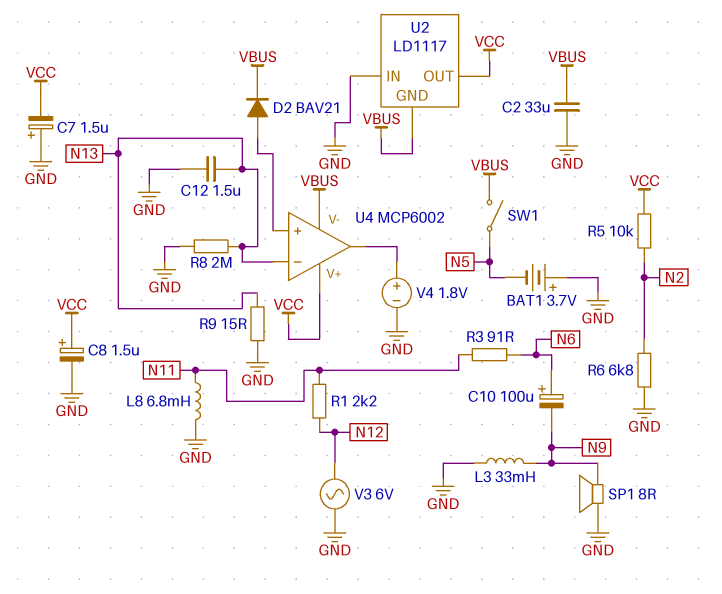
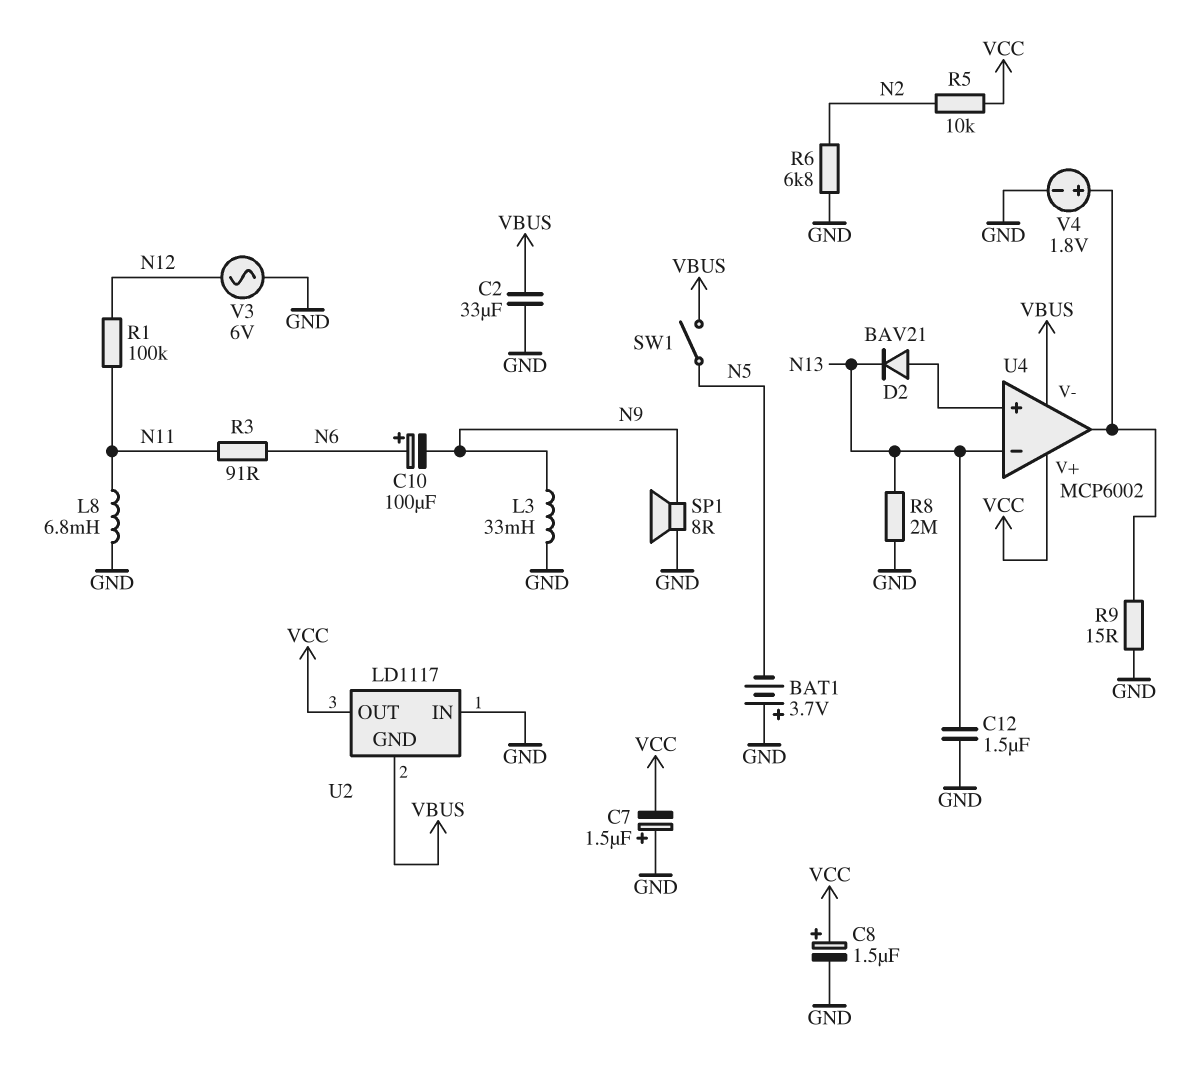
D2: diode BAV21 (A U4/in+, K VBUS) -> diode BAV21 (A U4/in+, K N13)
R1: 2.2k (N11, N12) -> 100k (N11, N12)
R9: 15 (GND, N13) -> 15 (GND, U4/out)

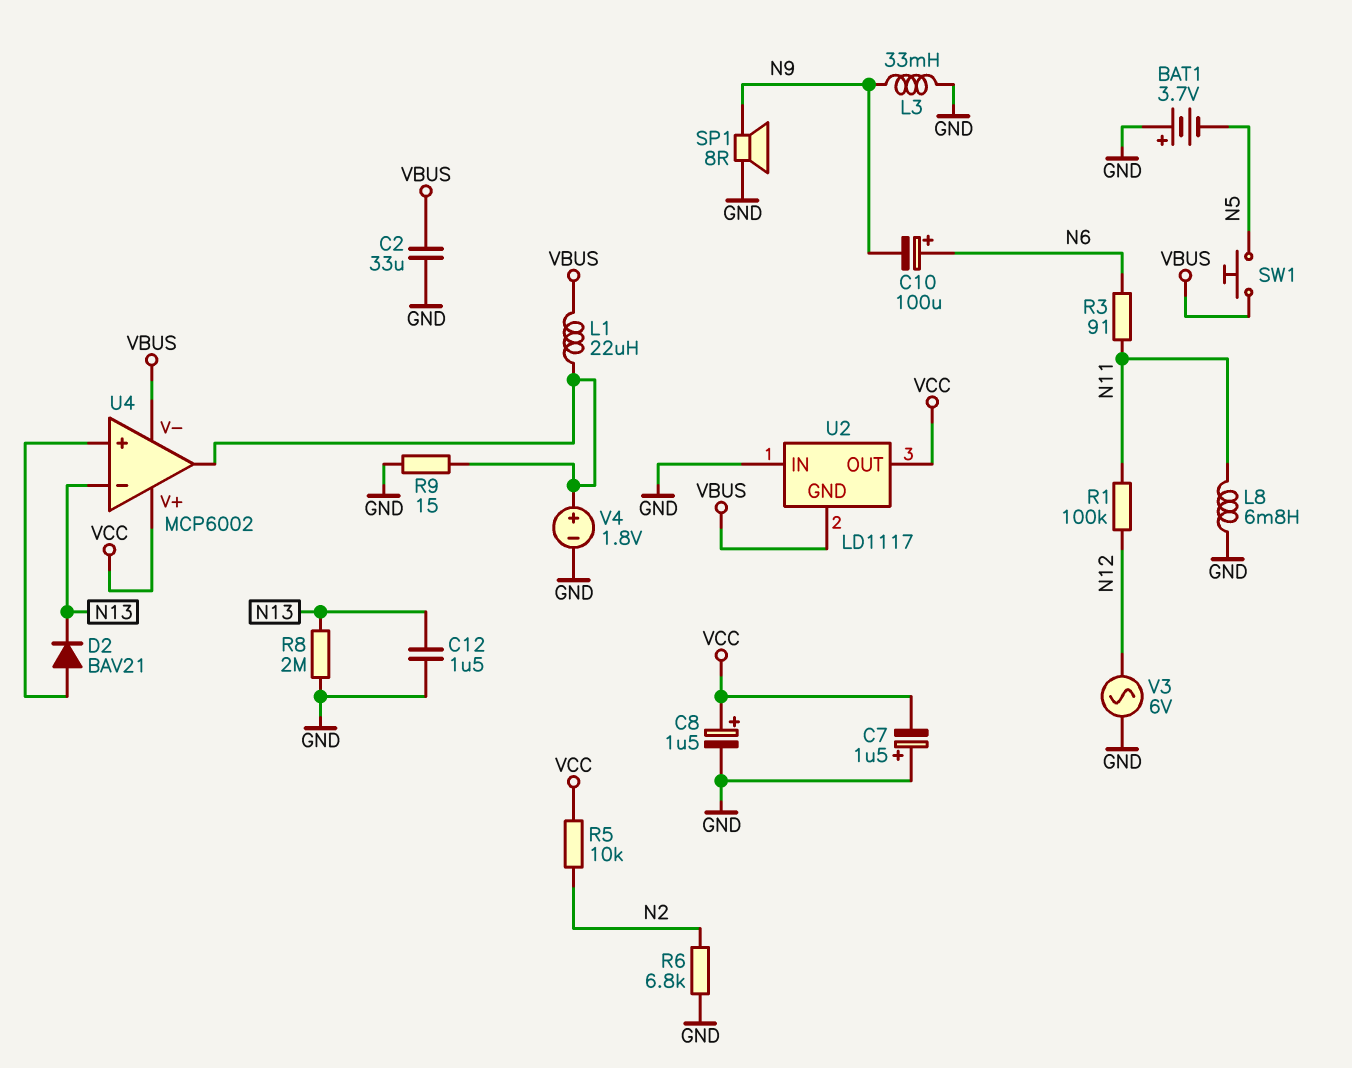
L1: none -> 22uH (U4/out, VBUS)
SW1: switch (N5, VBUS) -> button (N5, VBUS)

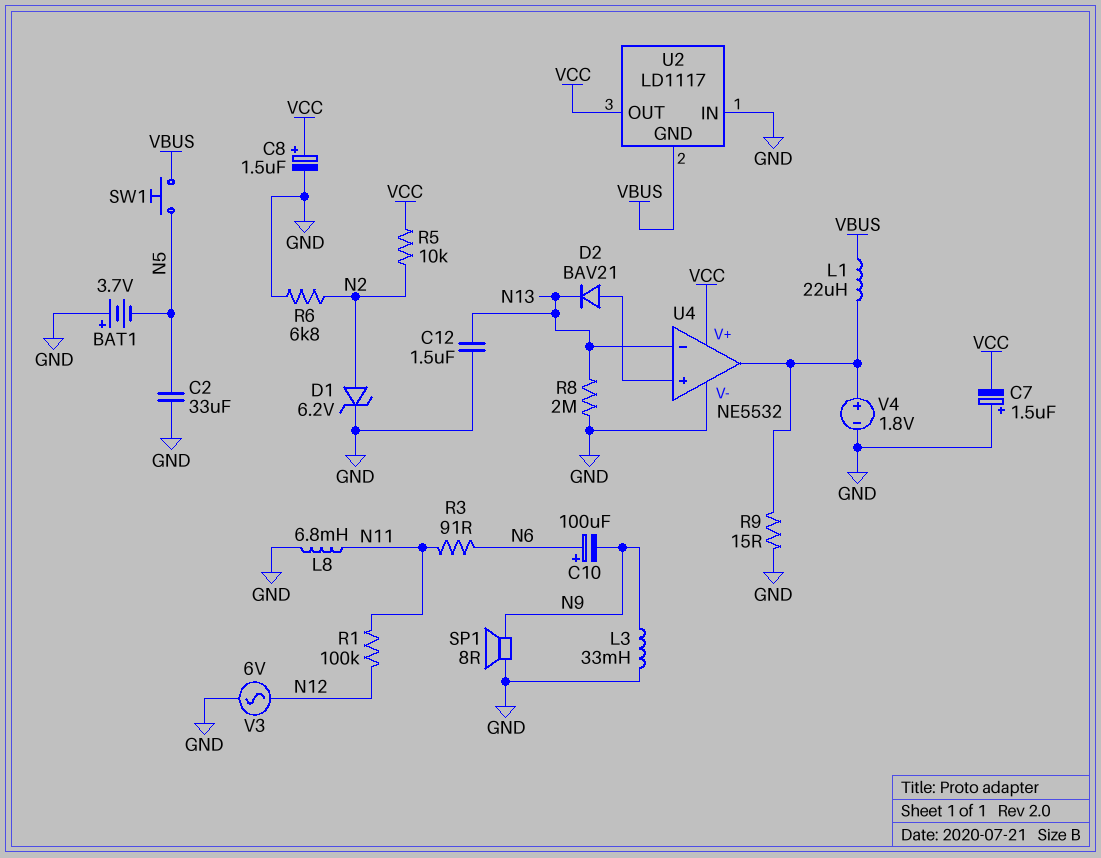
C2: 33uF (GND, VBUS) -> 33uF (GND, N5)
D1: none -> zener 6.2V (A N2, K GND)
U4: MCP6002 -> NE5532
U4 pin V-: VBUS -> GND

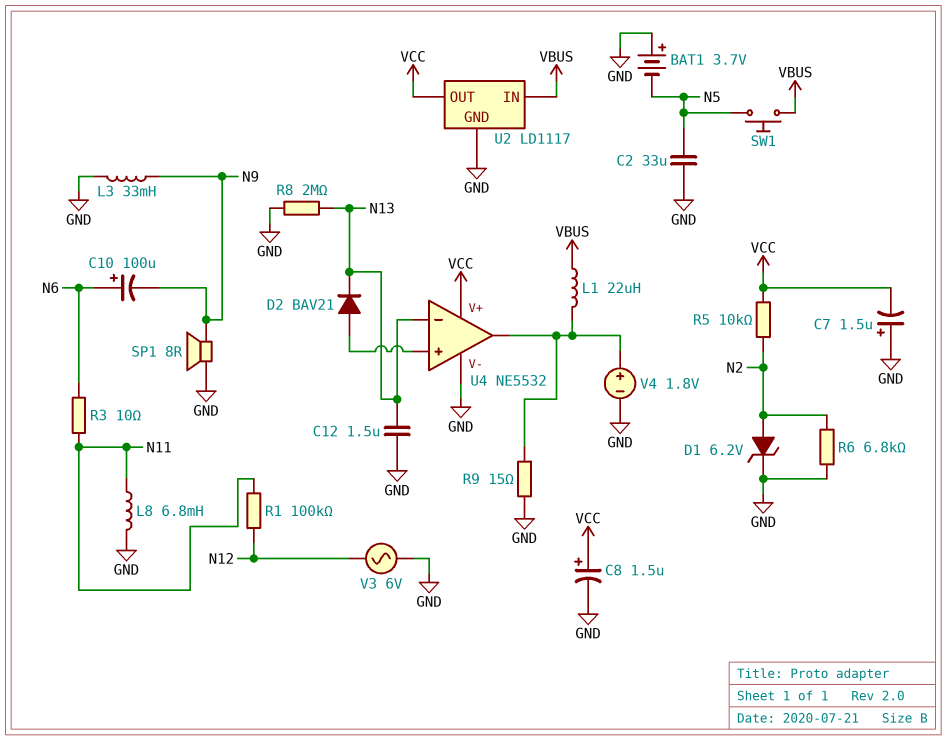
R3: 91 (N6, N11) -> 10 (N6, N11)
U2 pin GND: VBUS -> GND
U2 pin IN: GND -> VBUS

